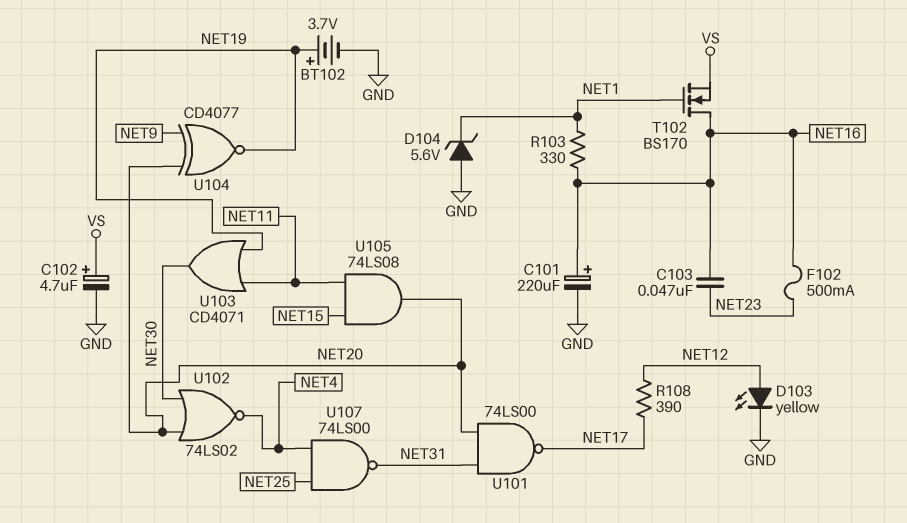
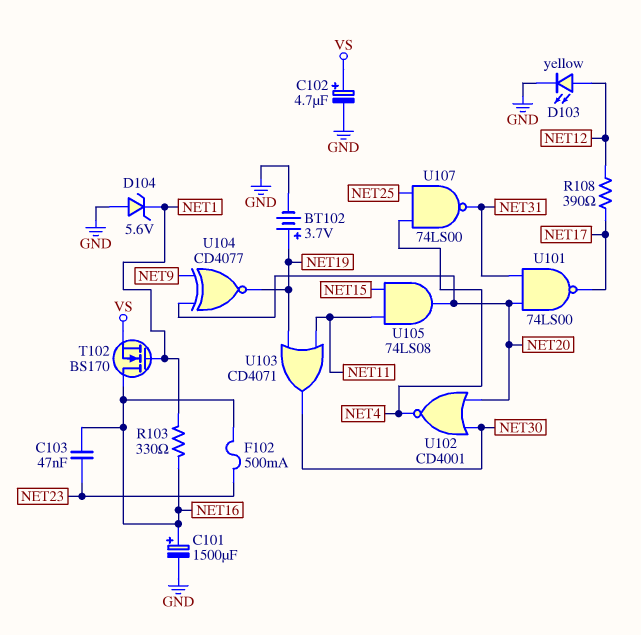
C101: 220uF (plus NET16, minus GND) -> 1500uF (plus NET16, minus GND)
U102: NOR 74LS02 (in NET20, in NET30, out NET4) -> NOR CD4001 (in NET20, in NET30, out NET4)

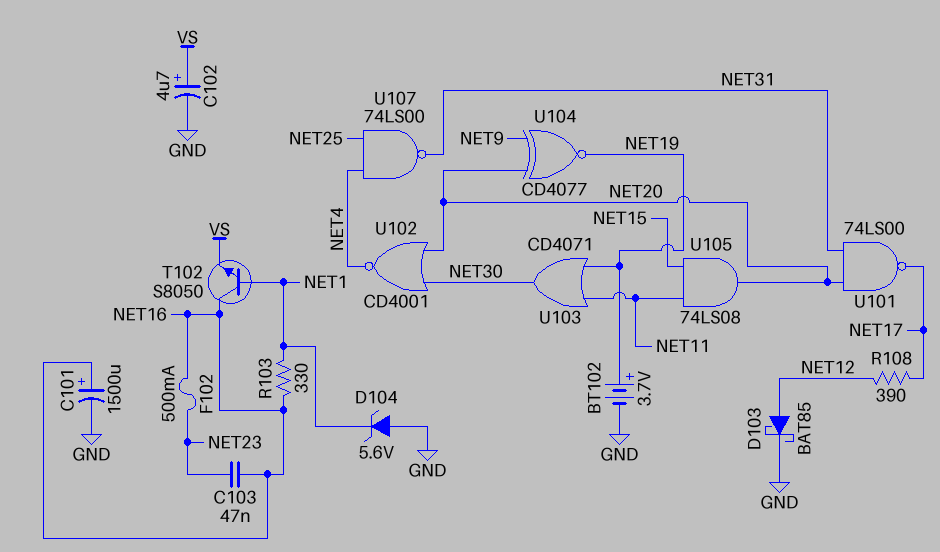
D103: LED yellow (A NET12, K GND) -> schottky BAT85 (A NET12, K GND)
T102: NMOS BS170 (G NET1, D NET16, S VS) -> NPN S8050 (B NET1, C NET16, E VS)

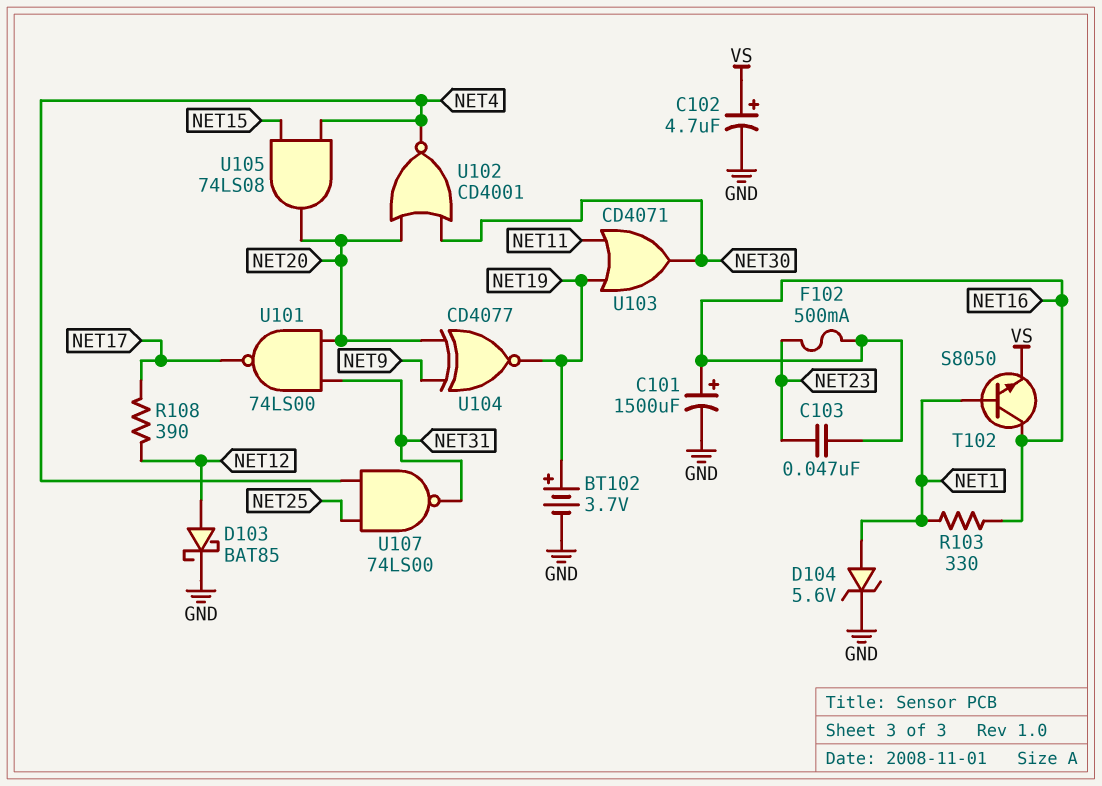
D104: zener 5.6V (A GND, K NET1) -> zener 5.6V (A NET1, K GND)
U105: AND 74LS08 (in NET11, in NET15, out NET20) -> AND 74LS08 (in NET4, in NET15, out NET20)

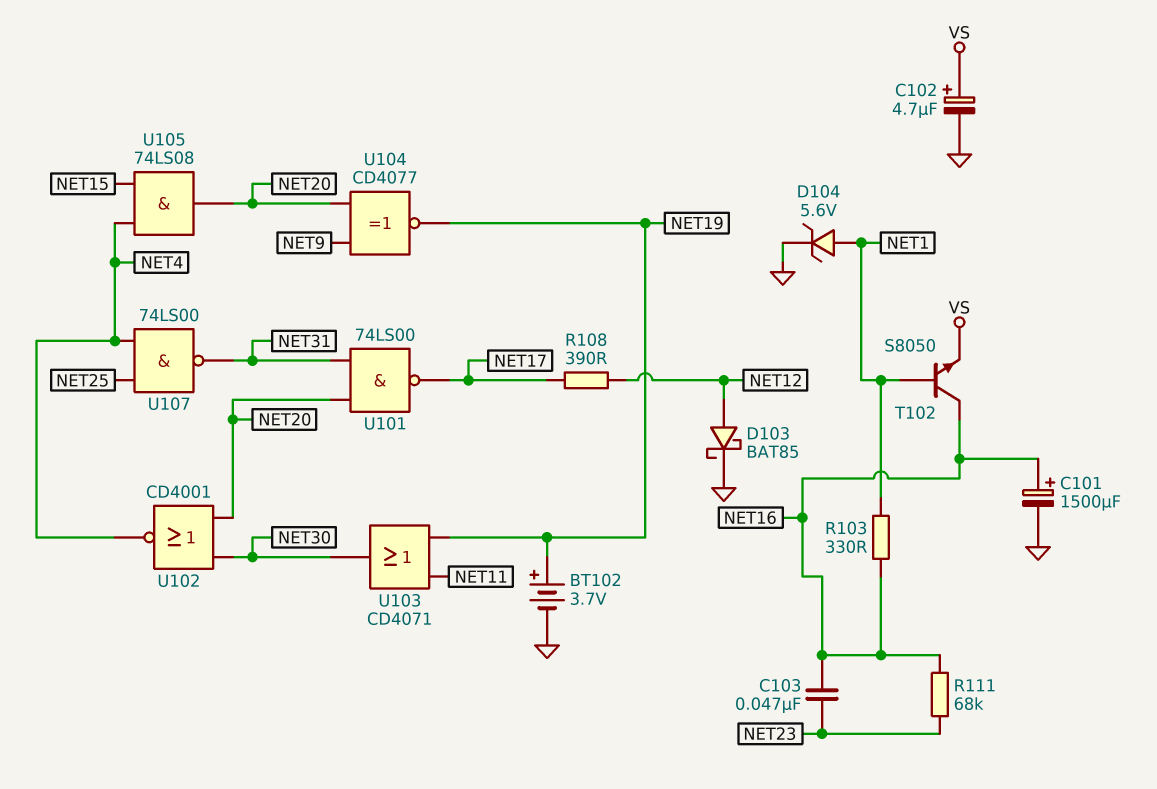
F102: 500mA (NET16, NET23) -> none
R111: none -> 68k (NET16, NET23)

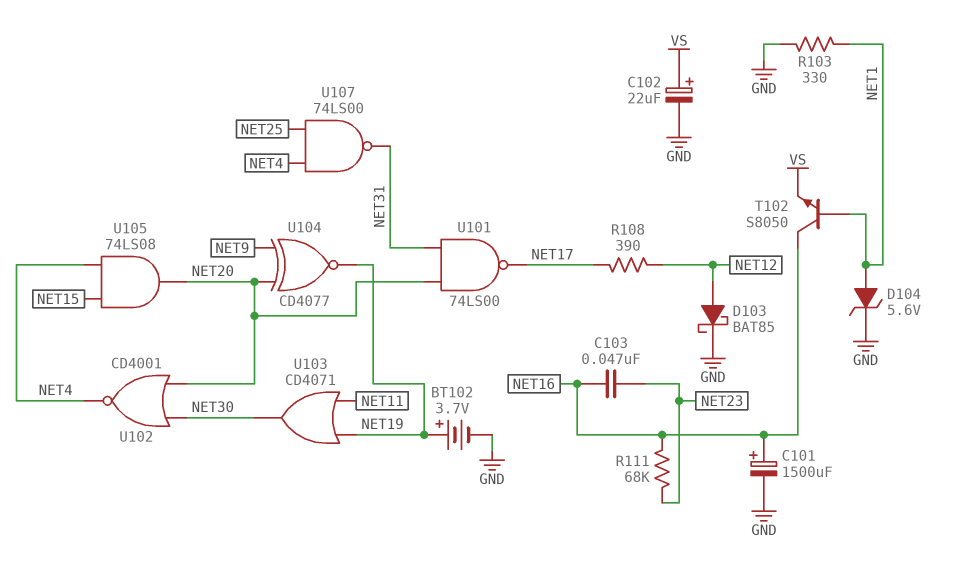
C102: 4.7uF (plus VS, minus GND) -> 22uF (plus VS, minus GND)
R103: 330 (NET1, NET16) -> 330 (GND, NET1)

